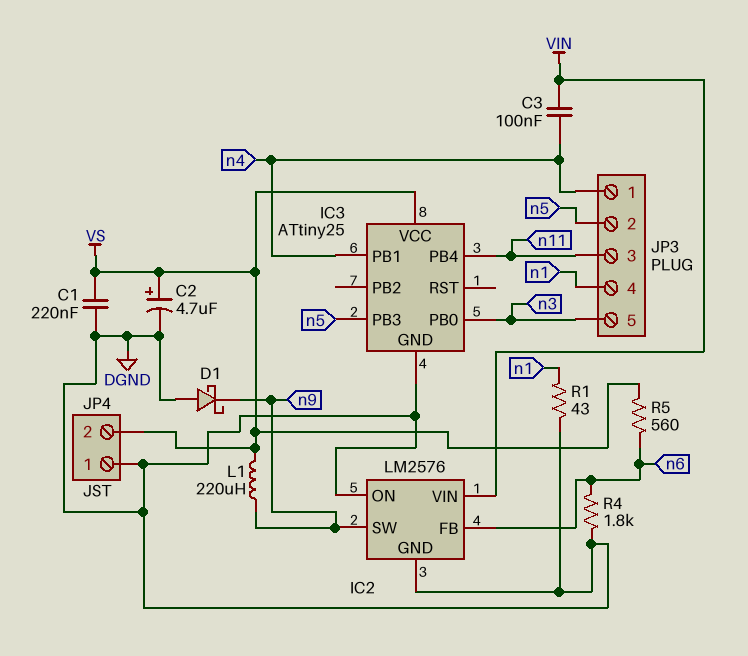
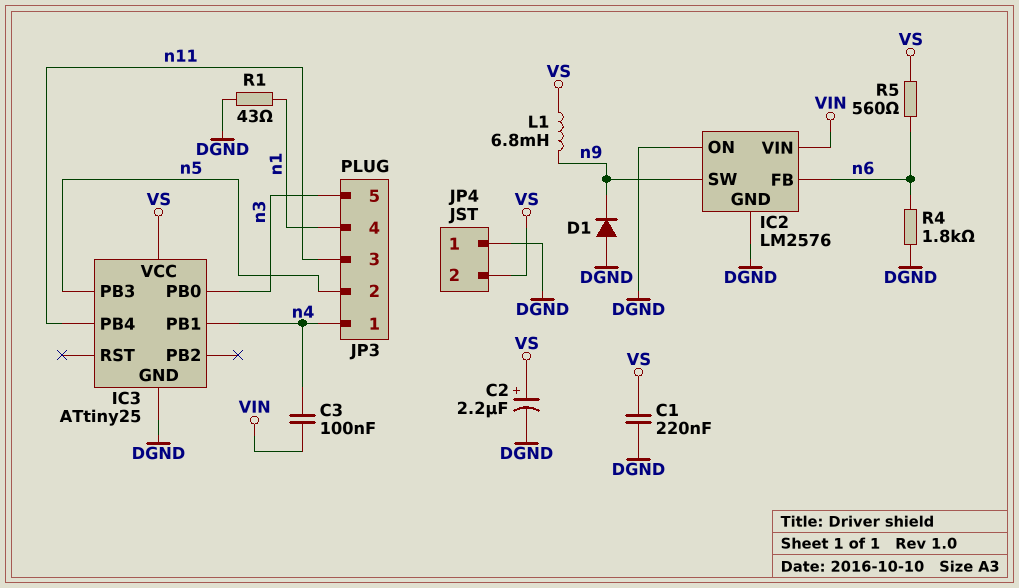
C2: 4.7uF (plus VS, minus DGND) -> 2.2uF (plus VS, minus DGND)
D1: schottky (A DGND, K n9) -> diode (A DGND, K n9)
L1: 220uH (VS, n9) -> 6.8mH (VS, n9)

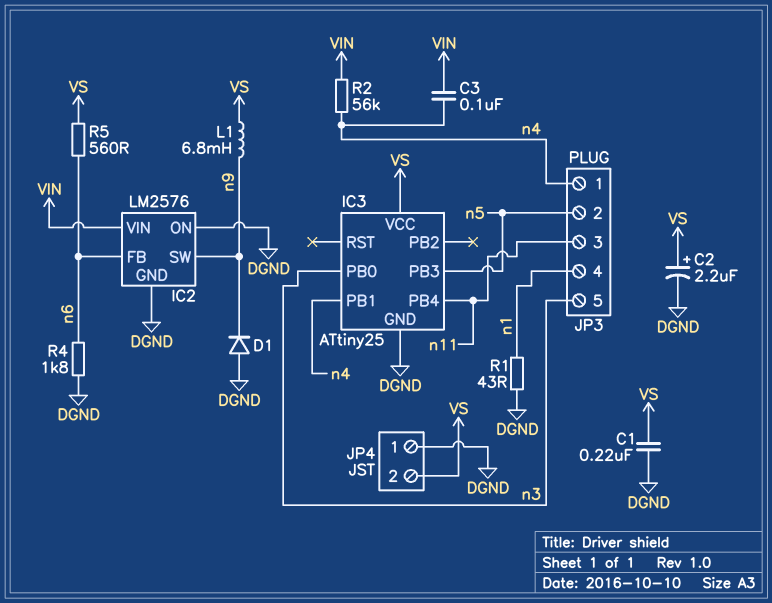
R2: none -> 56k (VIN, n4)

